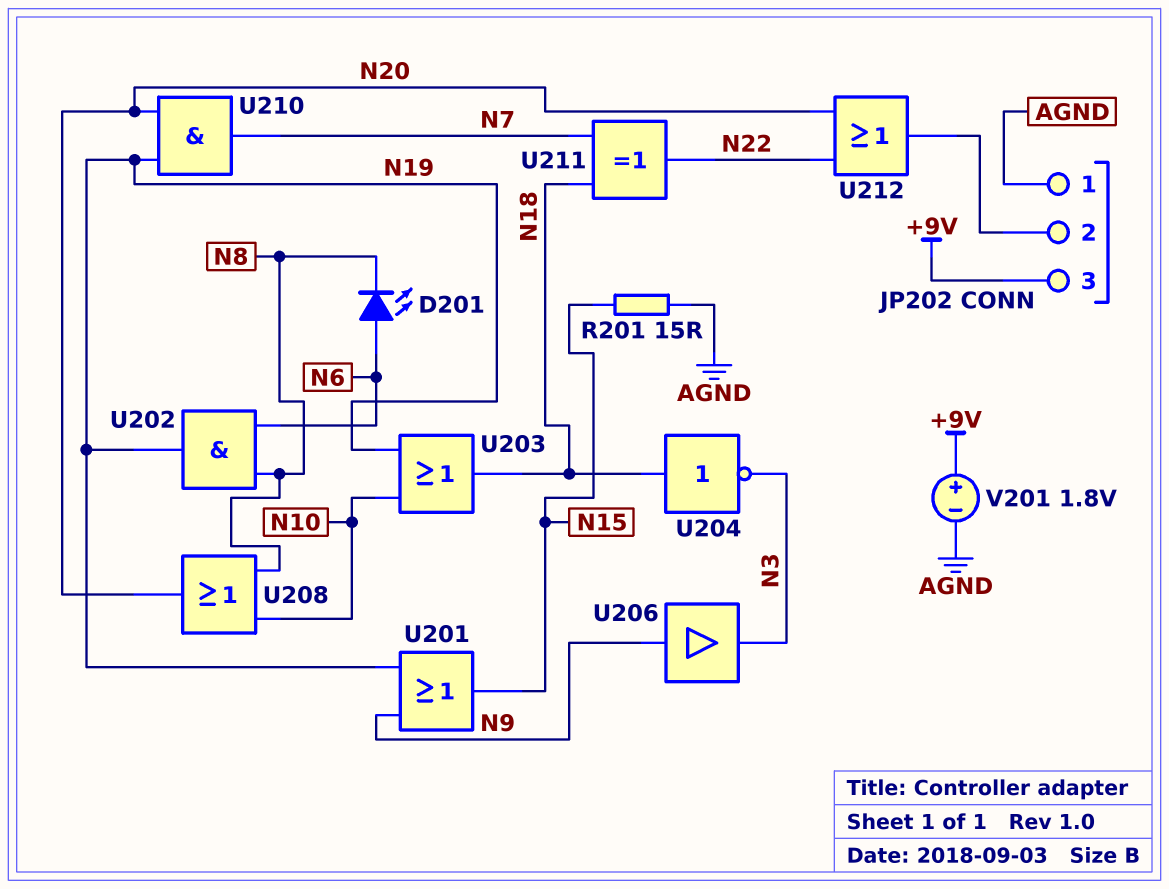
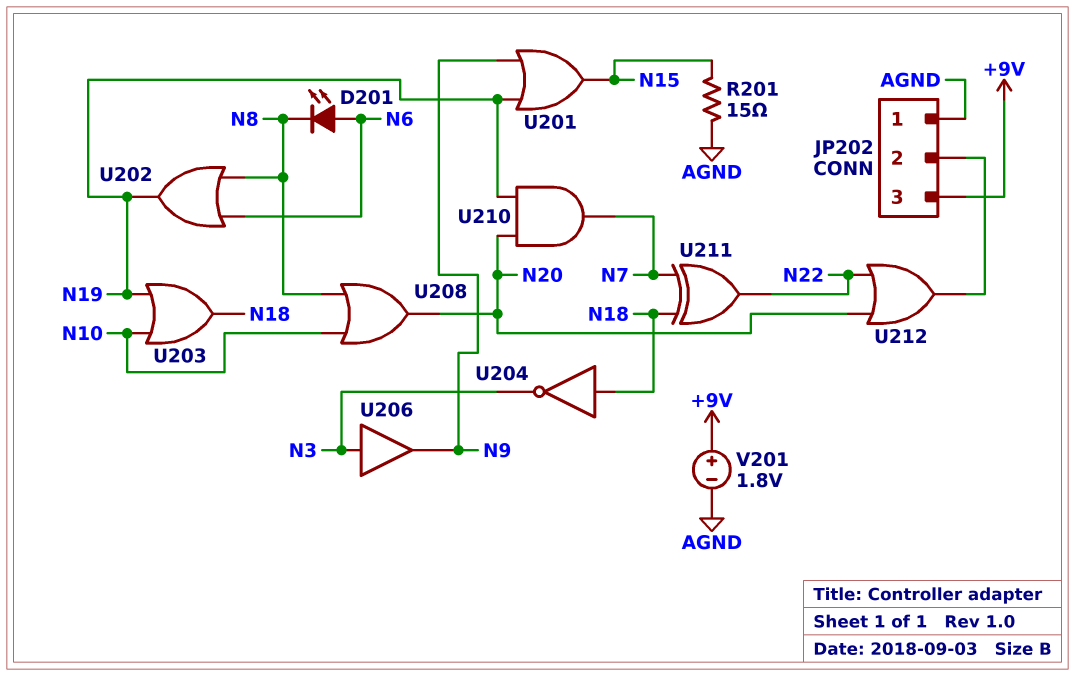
U202: AND (in N6, in N8, out N19) -> OR (in N6, in N8, out N19)
U206: buffer (in N9, out N3) -> buffer (in N3, out N9)

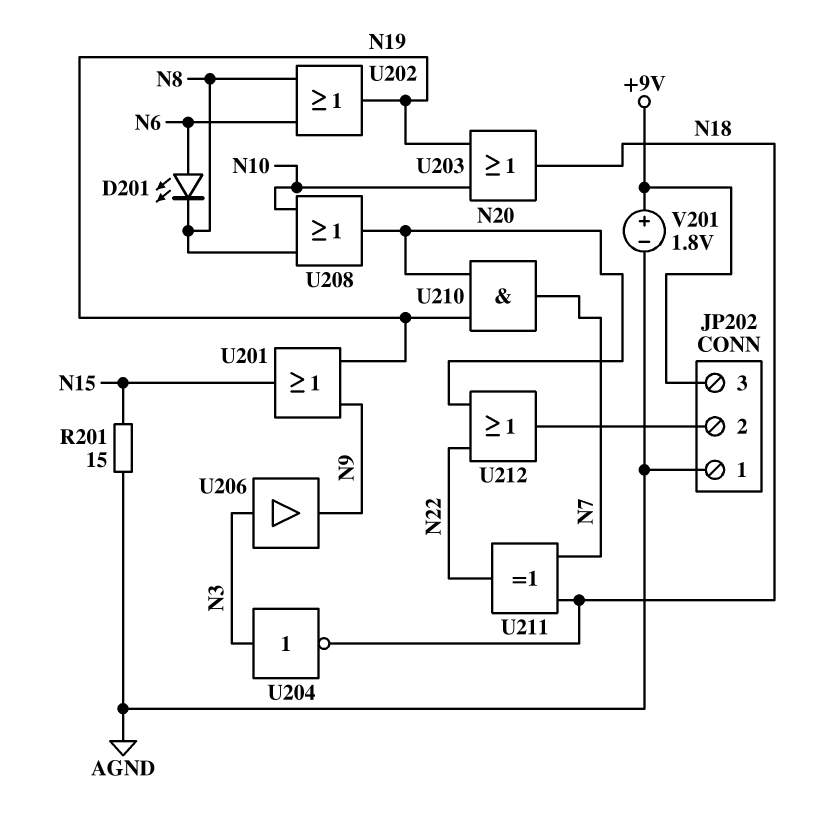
U204: NOT (in N18, out N3) -> NOT (in N3, out N18)

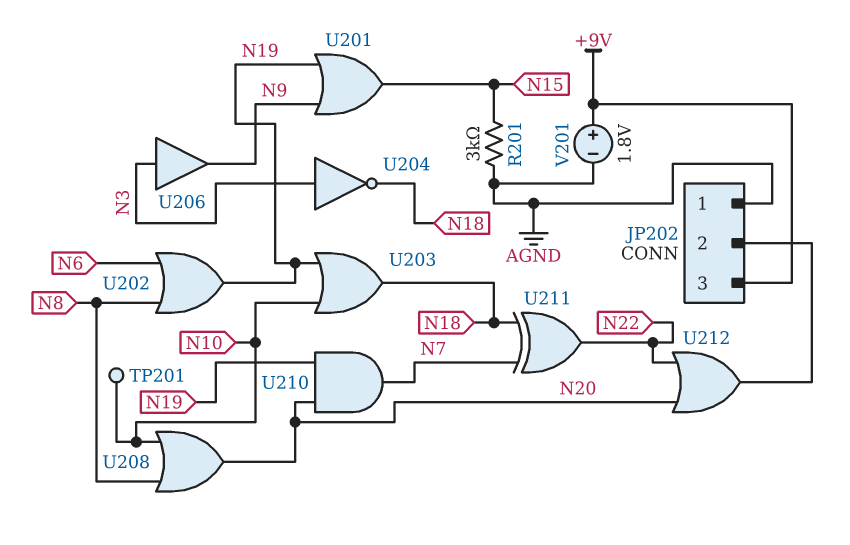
D201: LED (A N6, K N8) -> none
R201: 15 (AGND, N15) -> 3k (AGND, N15)
TP201: none -> test point (N10)

